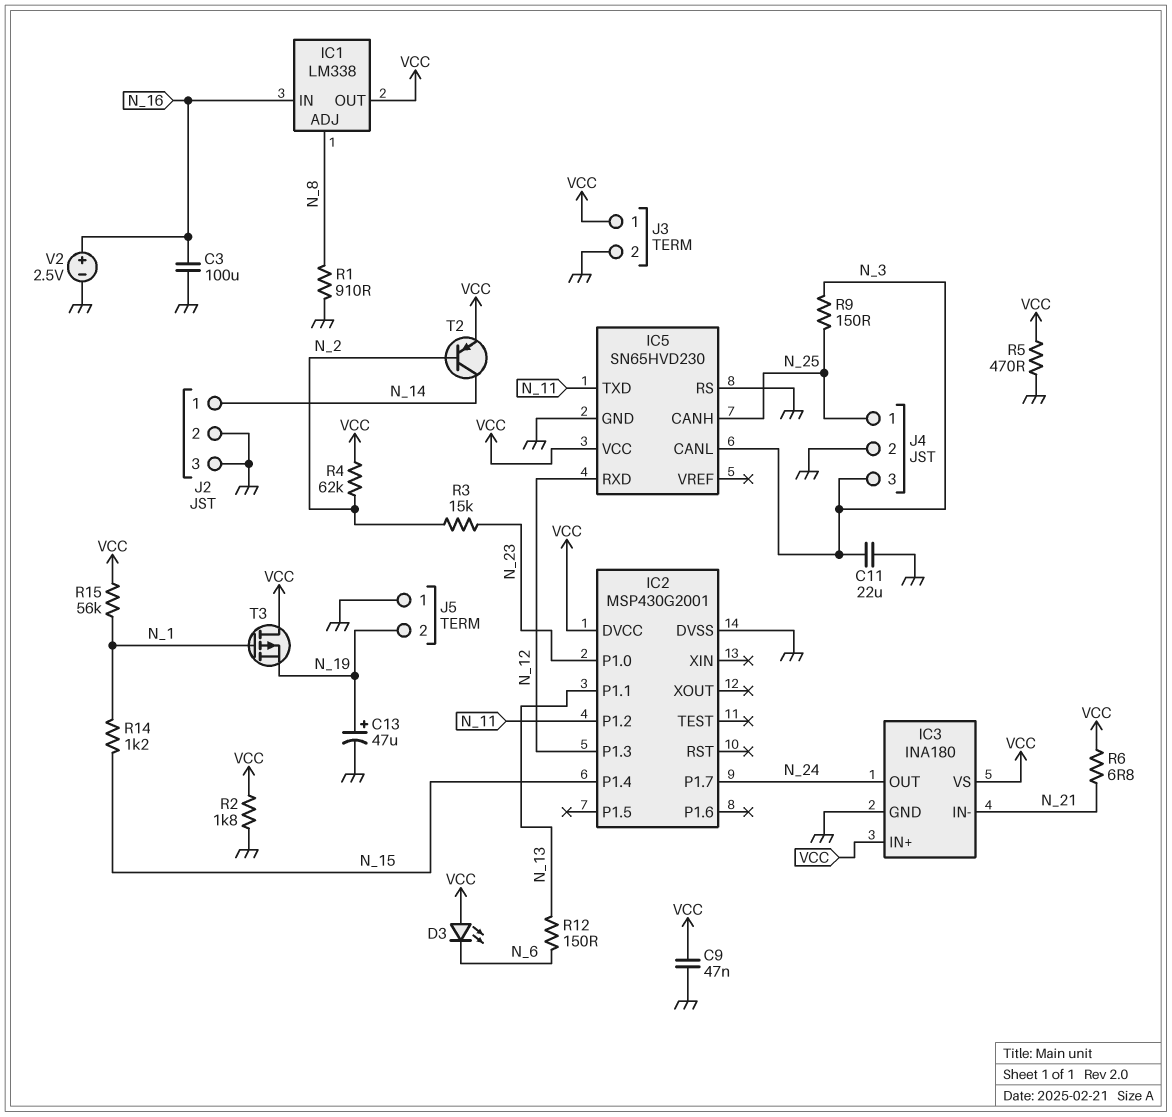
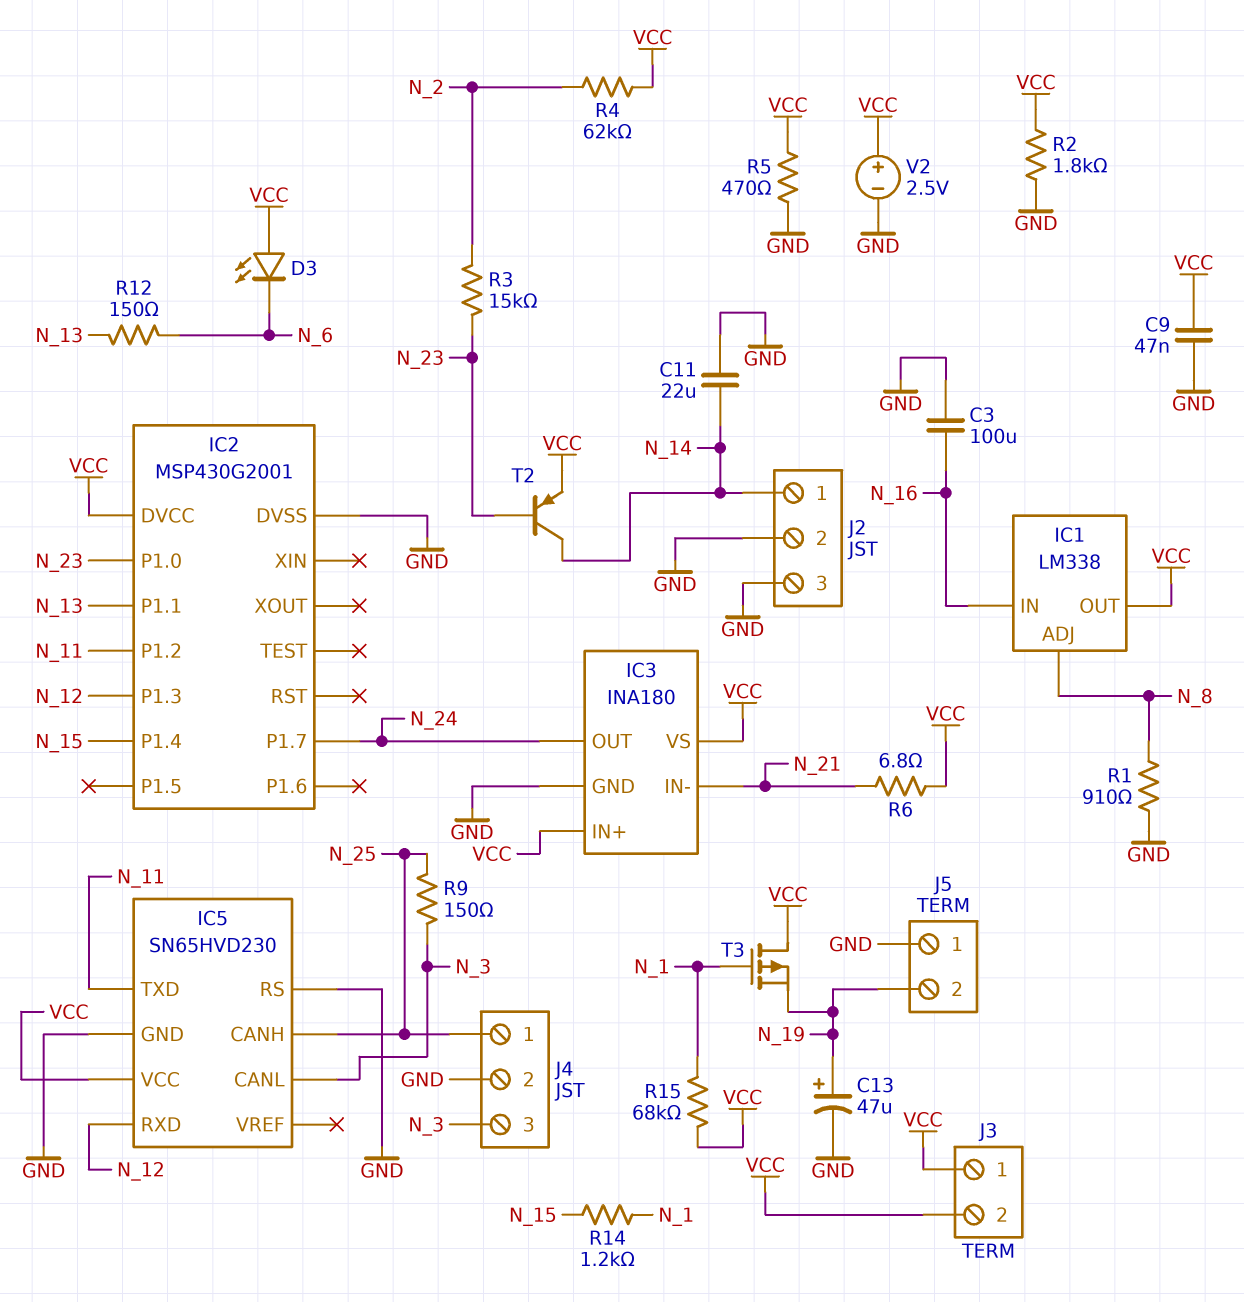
C11: 22uF (GND, N_3) -> 22uF (GND, N_14)
J3 pin 2: GND -> VCC
R15: 56k (N_1, VCC) -> 68k (N_1, VCC)
T2: PNP (B N_2, C N_14, E VCC) -> PNP (B N_23, C N_14, E VCC)
V2: 2.5V (plus N_16, minus GND) -> 2.5V (plus VCC, minus GND)

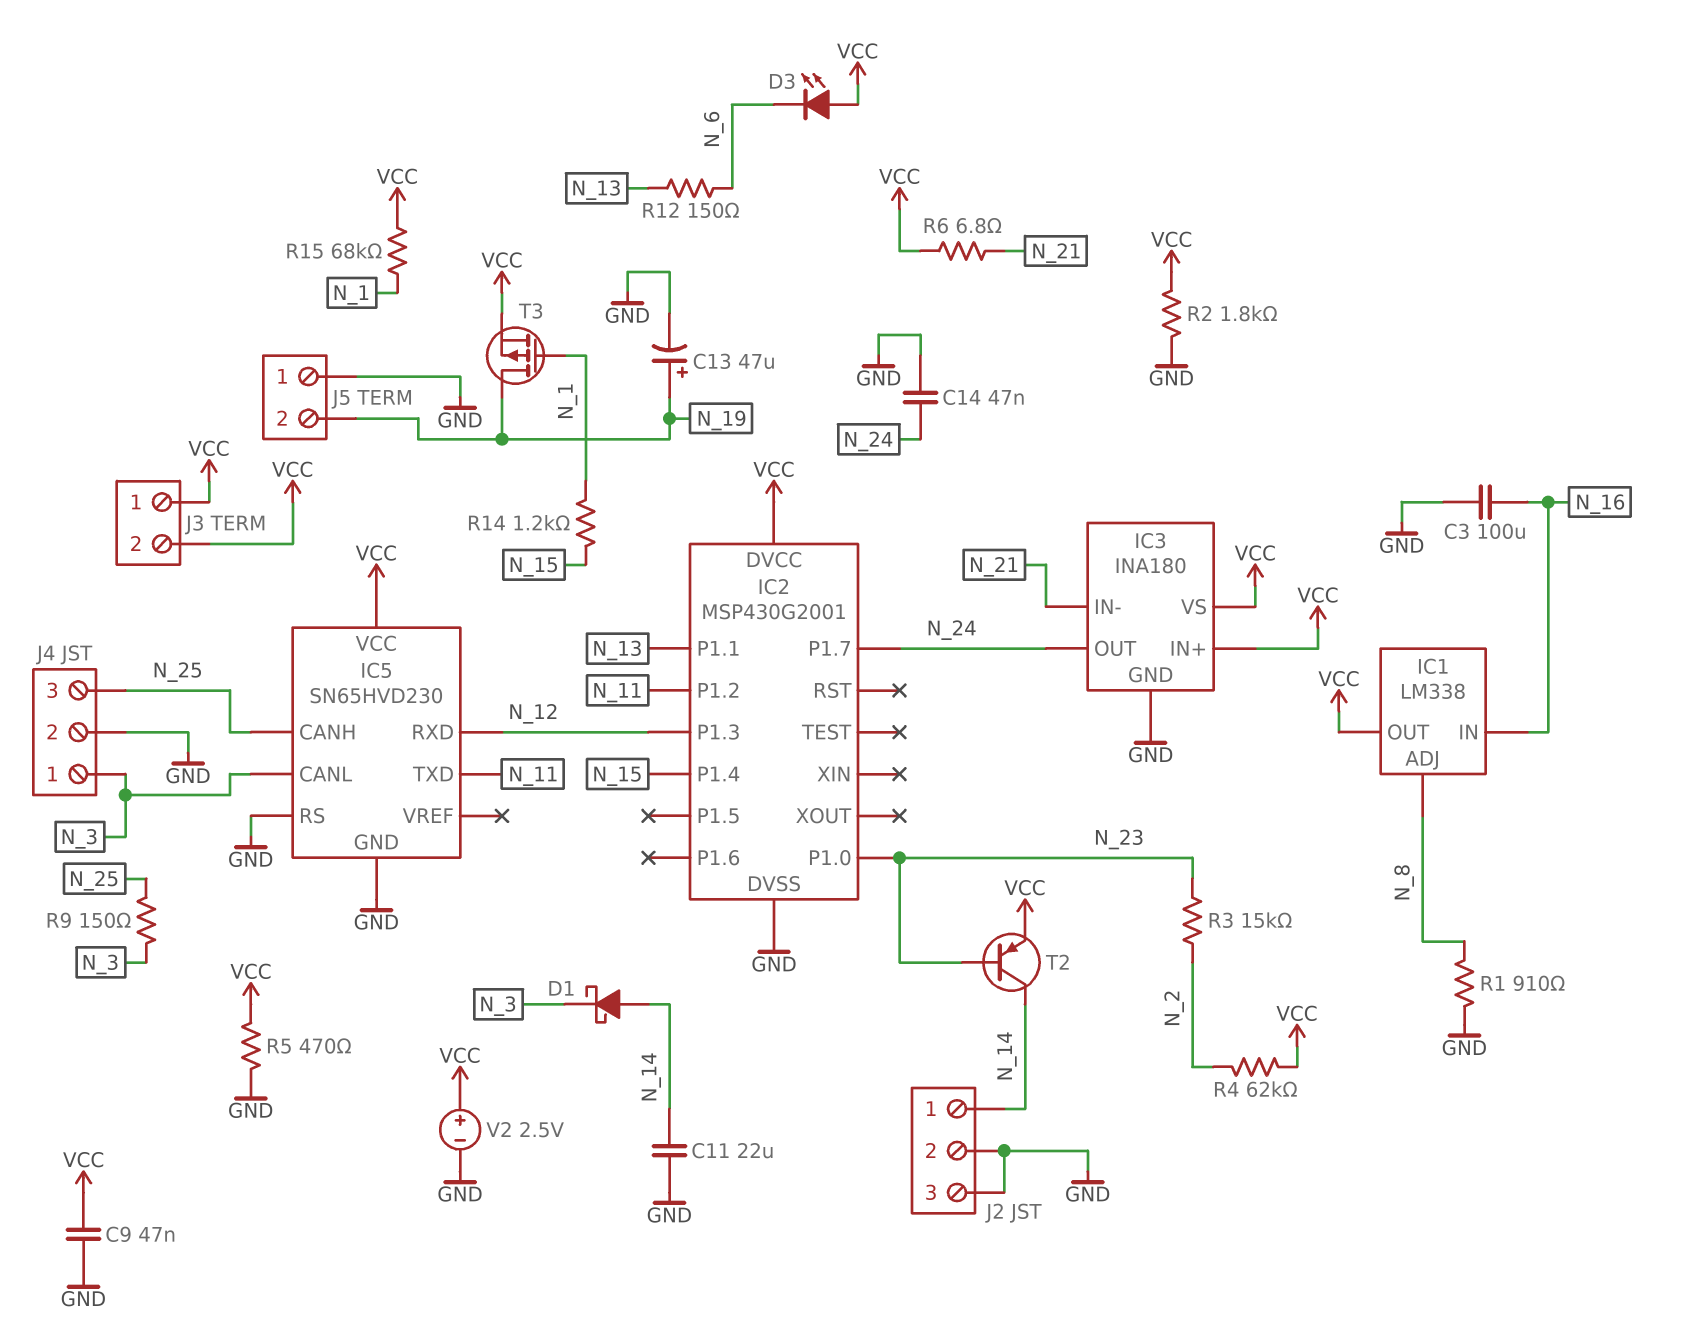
C14: none -> 47nF (GND, N_24)
D1: none -> schottky (A N_14, K N_3)
J4 pin 1: N_25 -> N_3
J4 pin 3: N_3 -> N_25
T3: PMOS (G N_1, D VCC, S N_19) -> PMOS (G N_1, D N_19, S VCC)

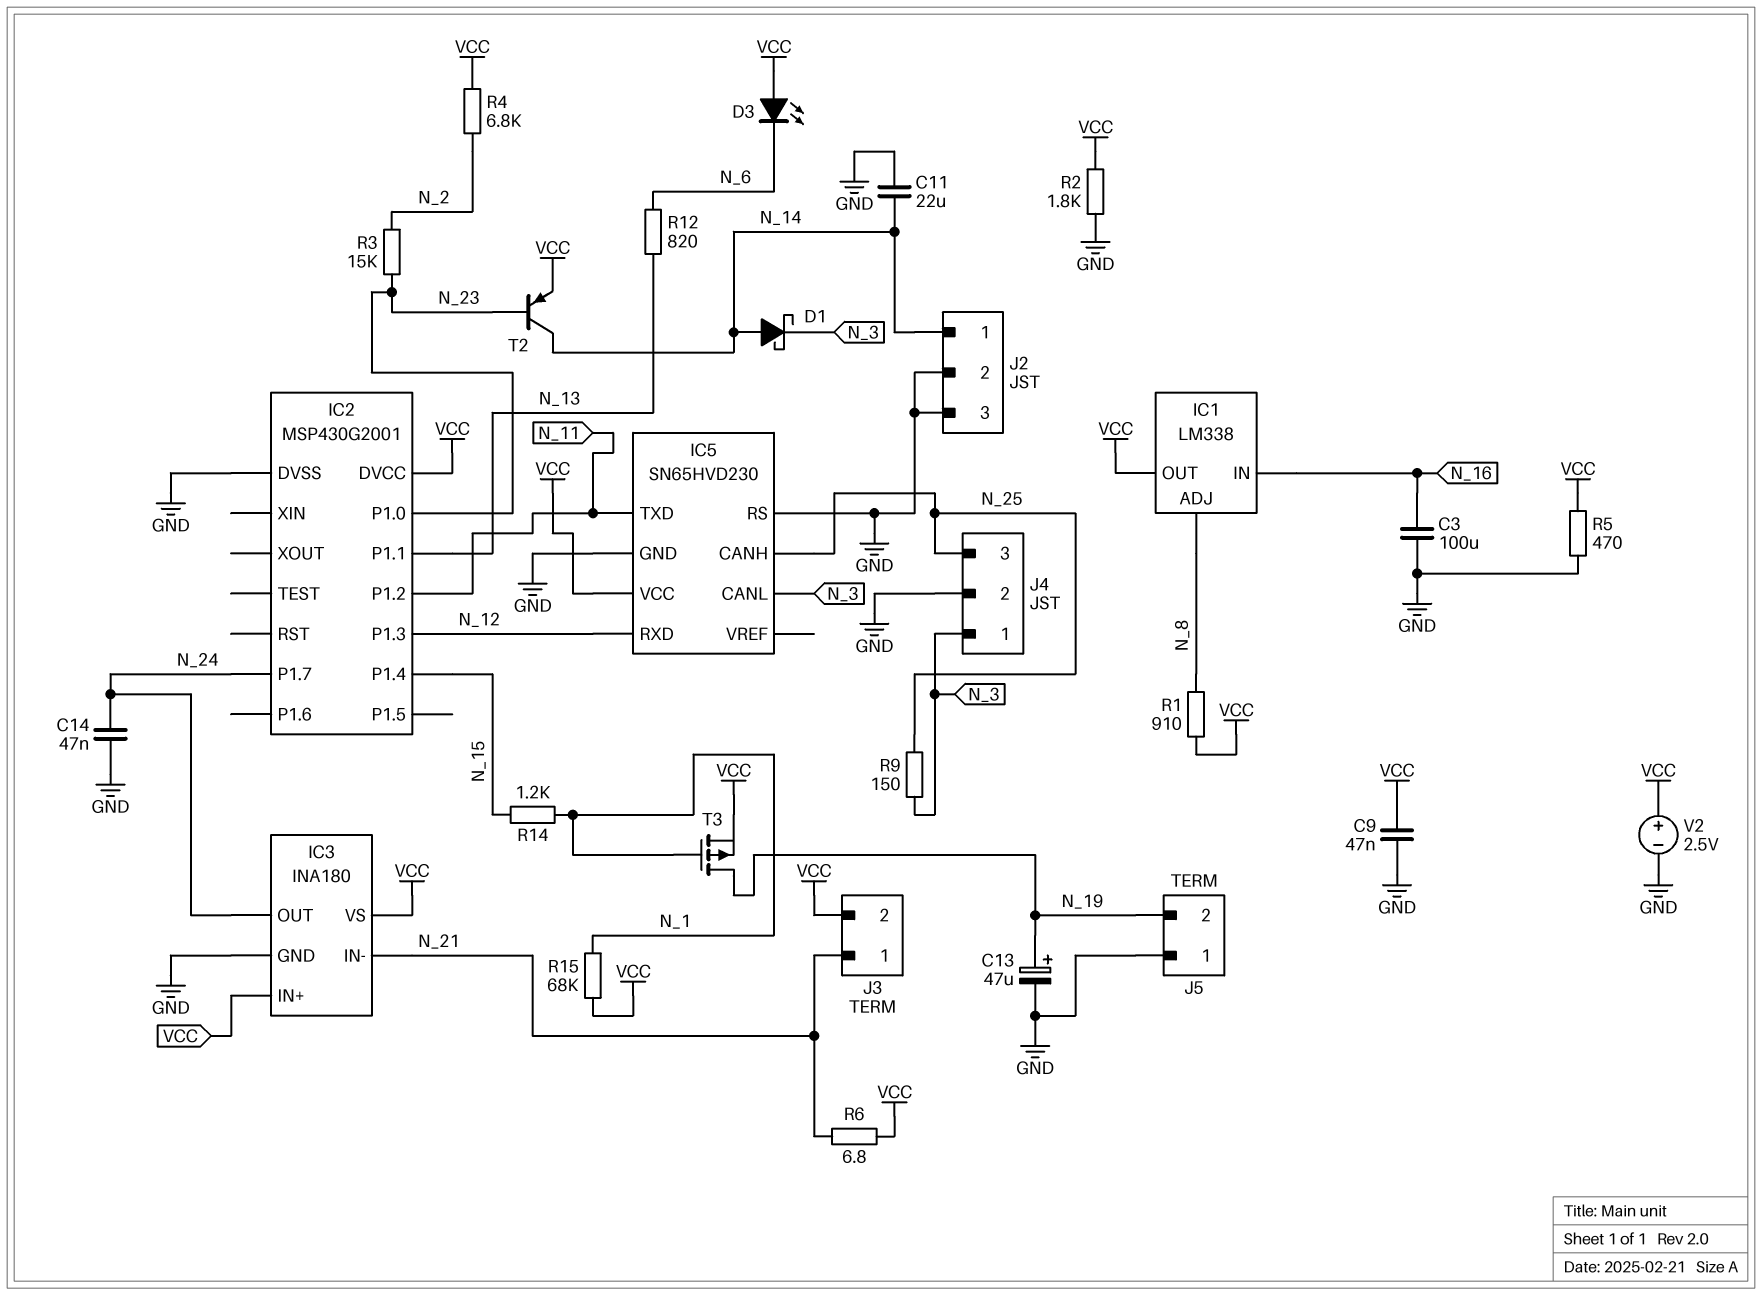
J3 pin 1: VCC -> N_21
R1: 910 (GND, N_8) -> 910 (N_8, VCC)
R4: 62k (N_2, VCC) -> 6.8k (N_2, VCC)
R12: 150 (N_6, N_13) -> 820 (N_6, N_13)

